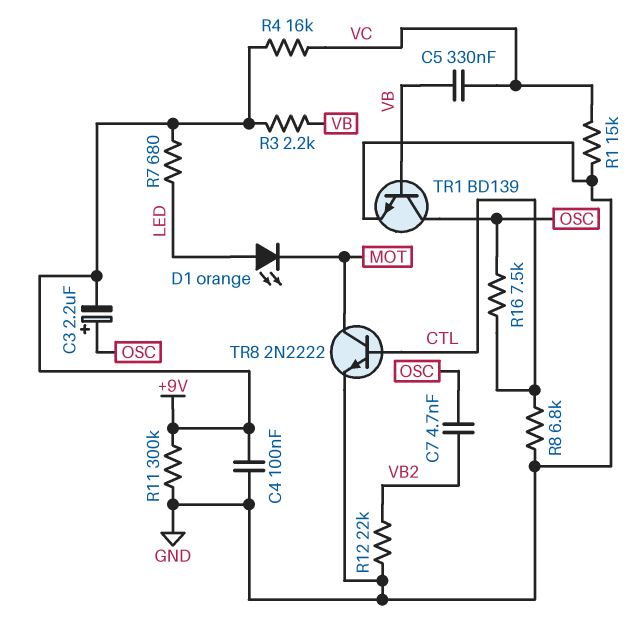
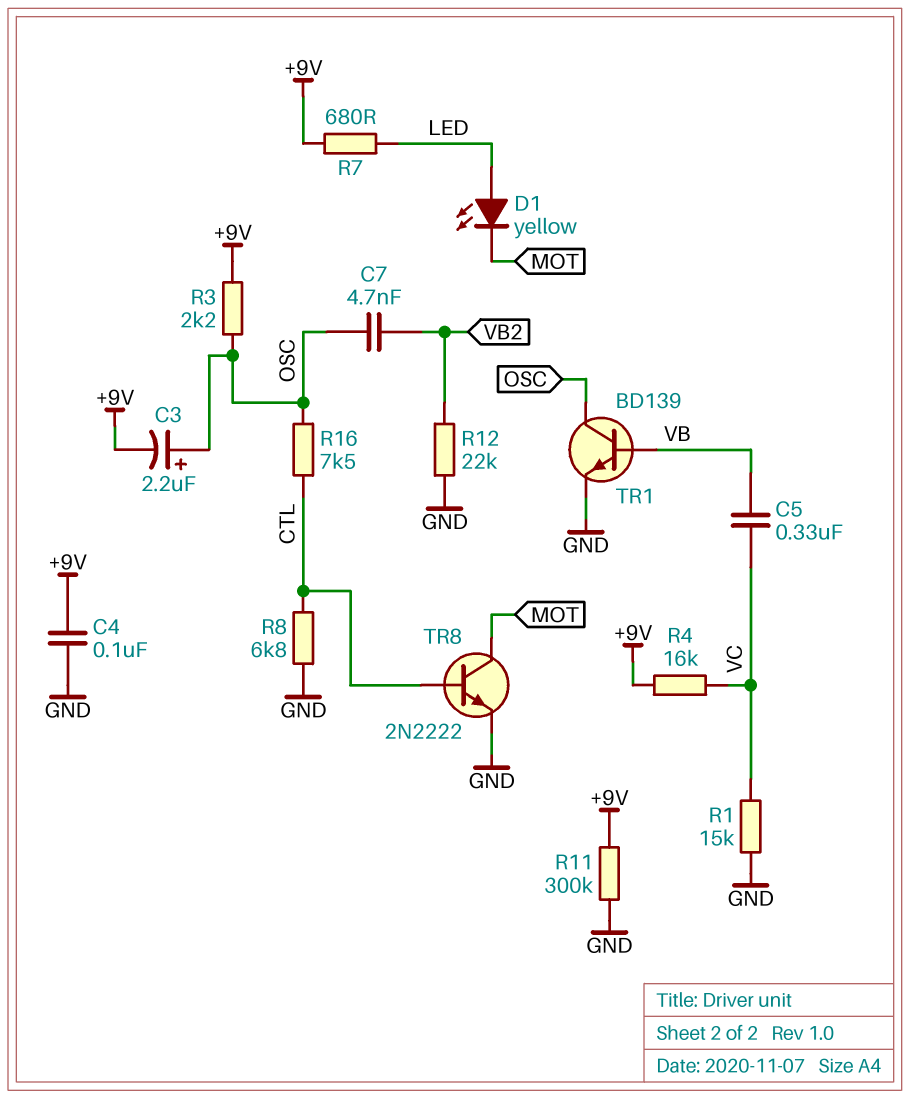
D1: LED orange (A LED, K MOT) -> LED yellow (A LED, K MOT)
R3: 2.2k (+9V, VB) -> 2.2k (+9V, OSC)

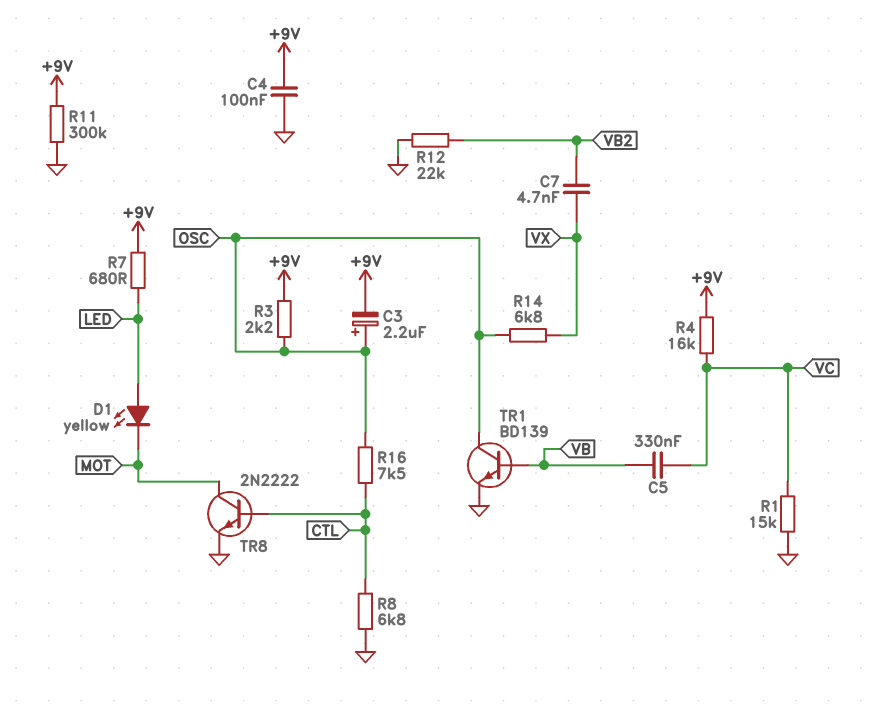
C7: 4.7nF (OSC, VB2) -> 4.7nF (VB2, VX)
R14: none -> 6.8k (OSC, VX)

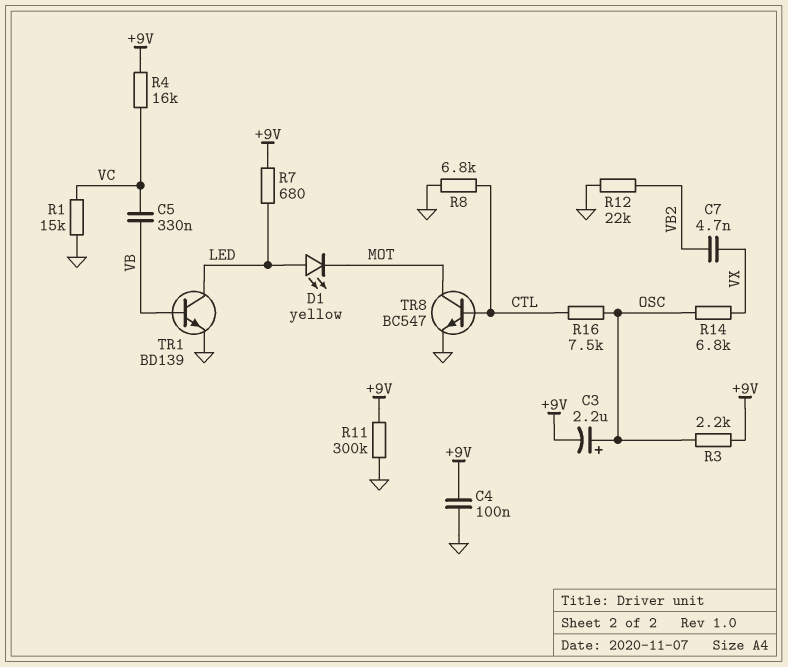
TR1: NPN BD139 (B VB, C OSC, E GND) -> NPN BD139 (B VB, C LED, E GND)
TR8: NPN 2N2222 (B CTL, C MOT, E GND) -> NPN BC547 (B CTL, C MOT, E GND)

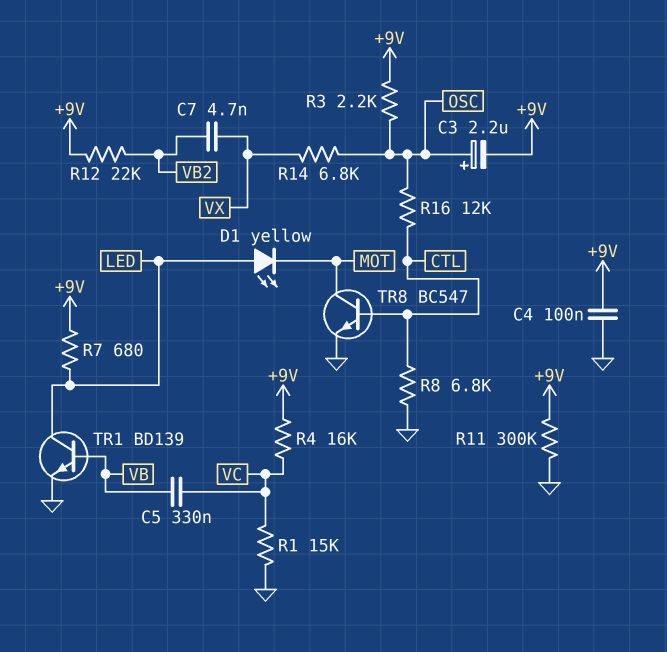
R12: 22k (GND, VB2) -> 22k (+9V, VB2)
R16: 7.5k (CTL, OSC) -> 12k (CTL, OSC)

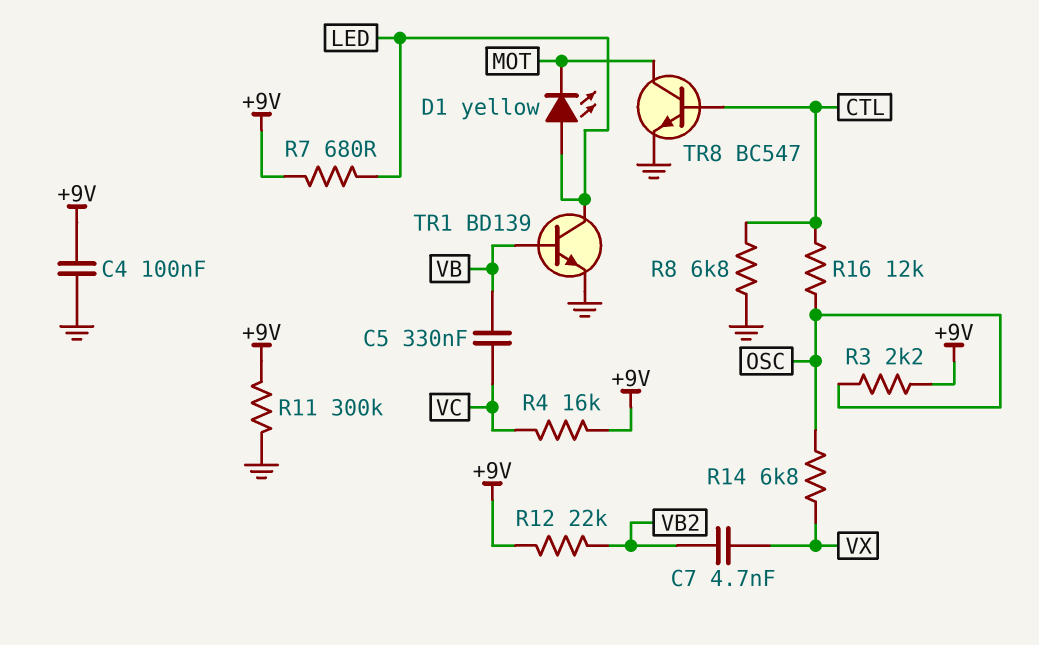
C3: 2.2uF (plus OSC, minus +9V) -> none
R1: 15k (GND, VC) -> none

